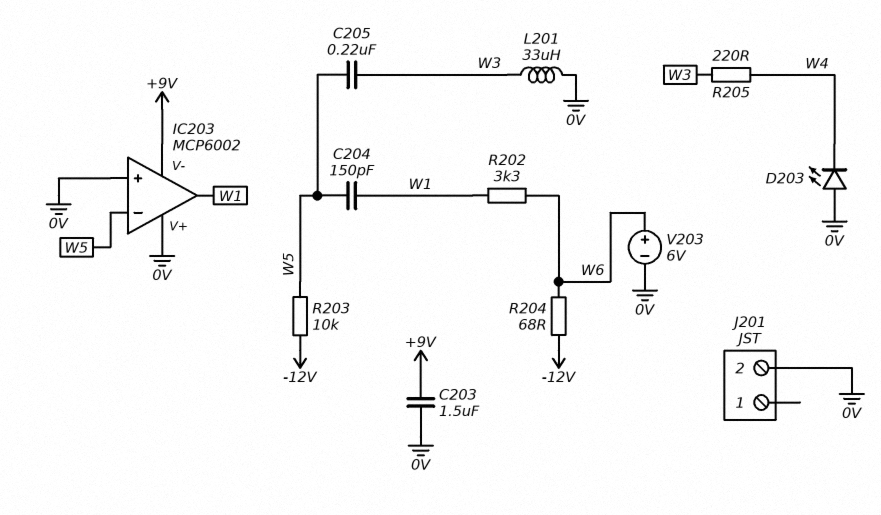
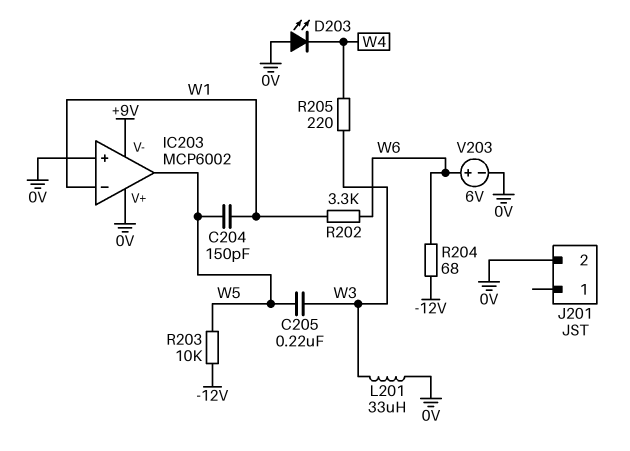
C203: 1.5uF (+9V, 0V) -> none
IC203 pin in-: W5 -> W1
IC203 pin out: W1 -> W5

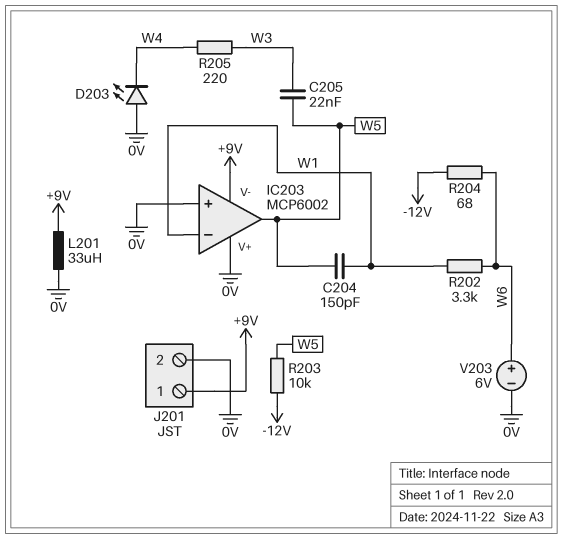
C205: 220nF (W3, W5) -> 22nF (W3, W5)
J201 pin 1: none -> +9V
L201: 33uH (0V, W3) -> 33uH (+9V, 0V)

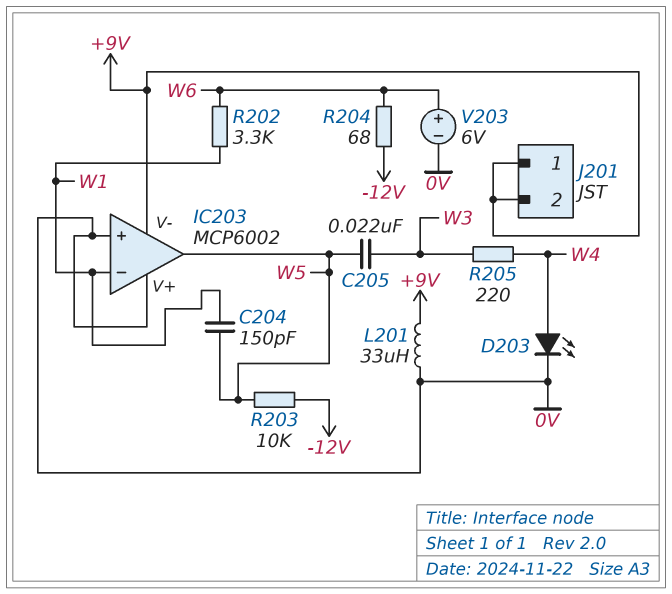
D203: LED (A 0V, K W4) -> LED (A W4, K 0V)
J201 pin 2: 0V -> +9V

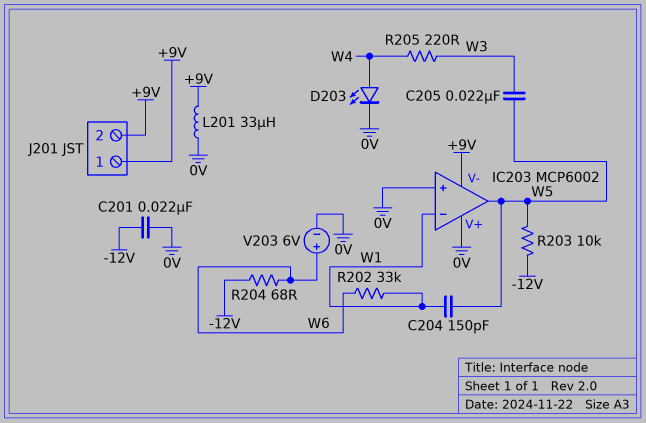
C201: none -> 22nF (-12V, 0V)
R202: 3.3k (W1, W6) -> 33k (W1, W6)

